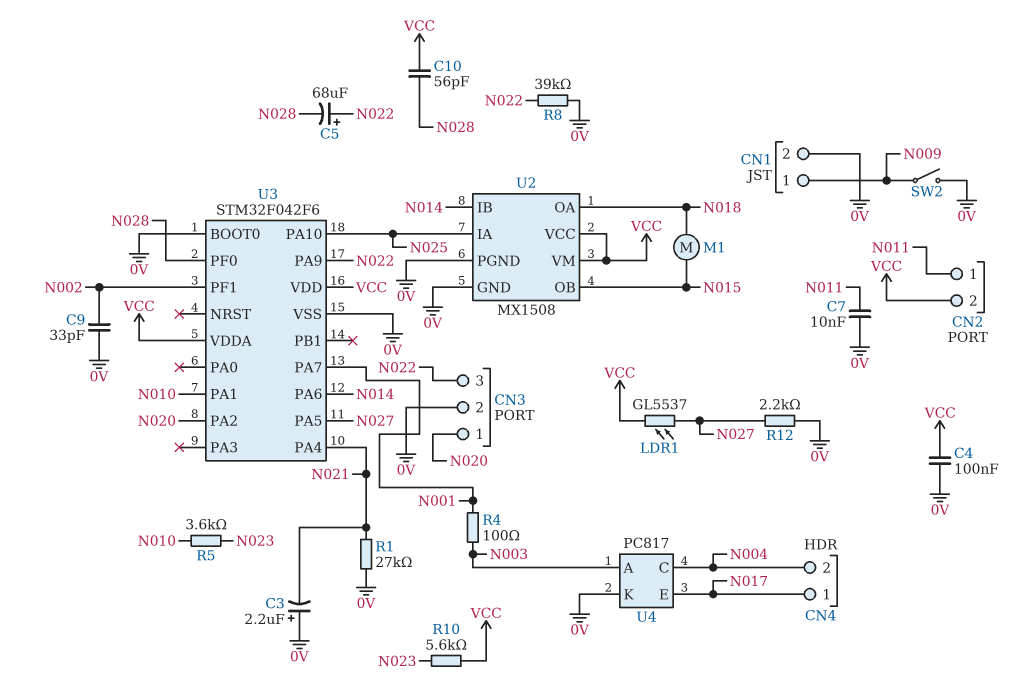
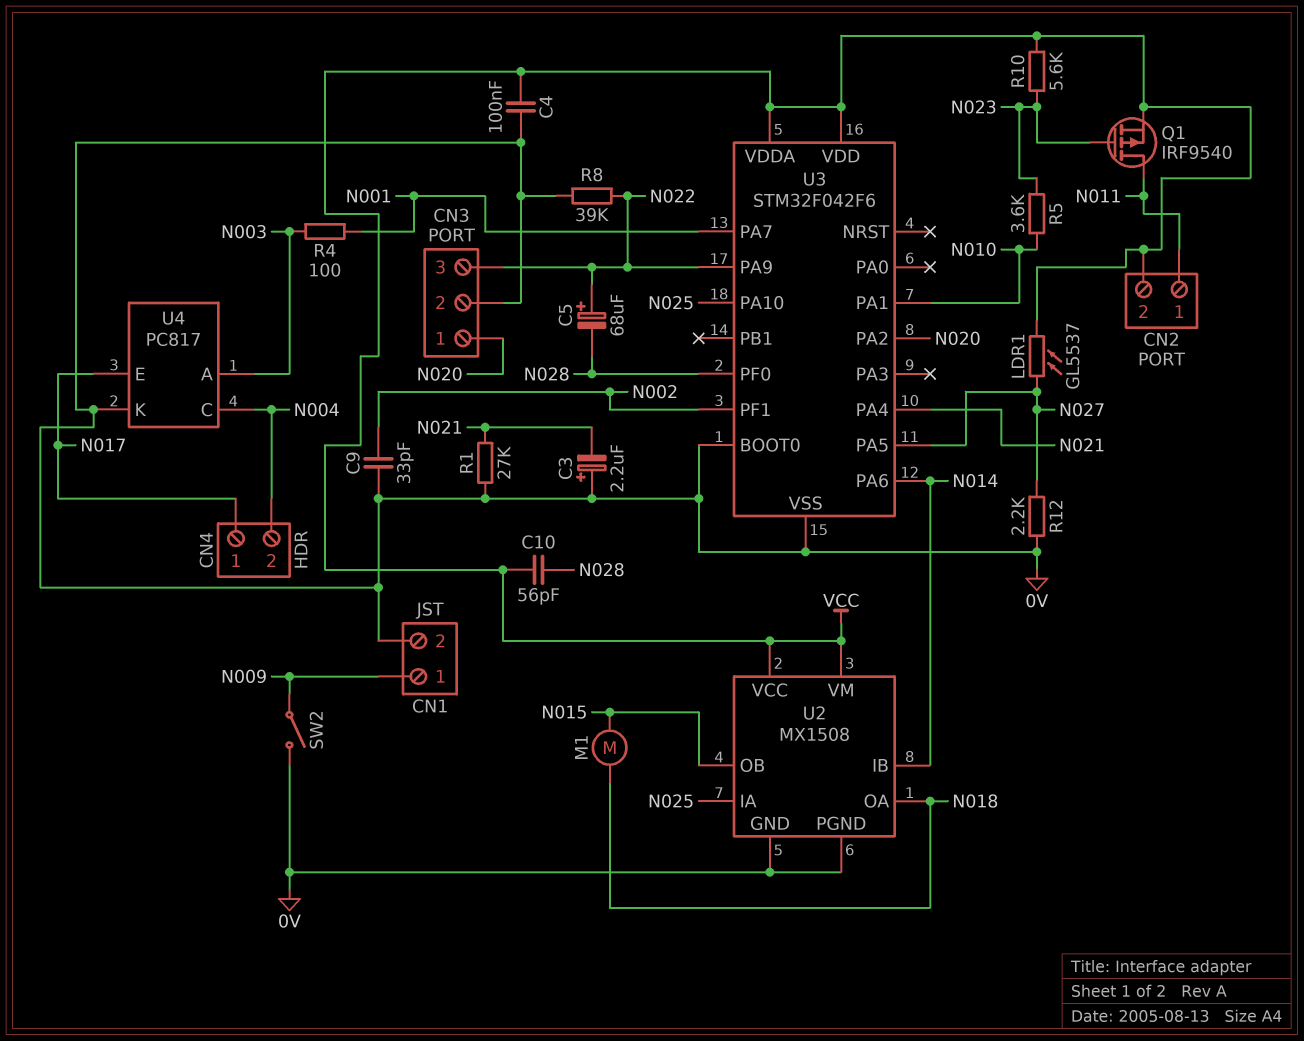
C7: 10nF (0V, N011) -> none
Q1: none -> PMOS IRF9540 (G N023, D N011, S VCC)

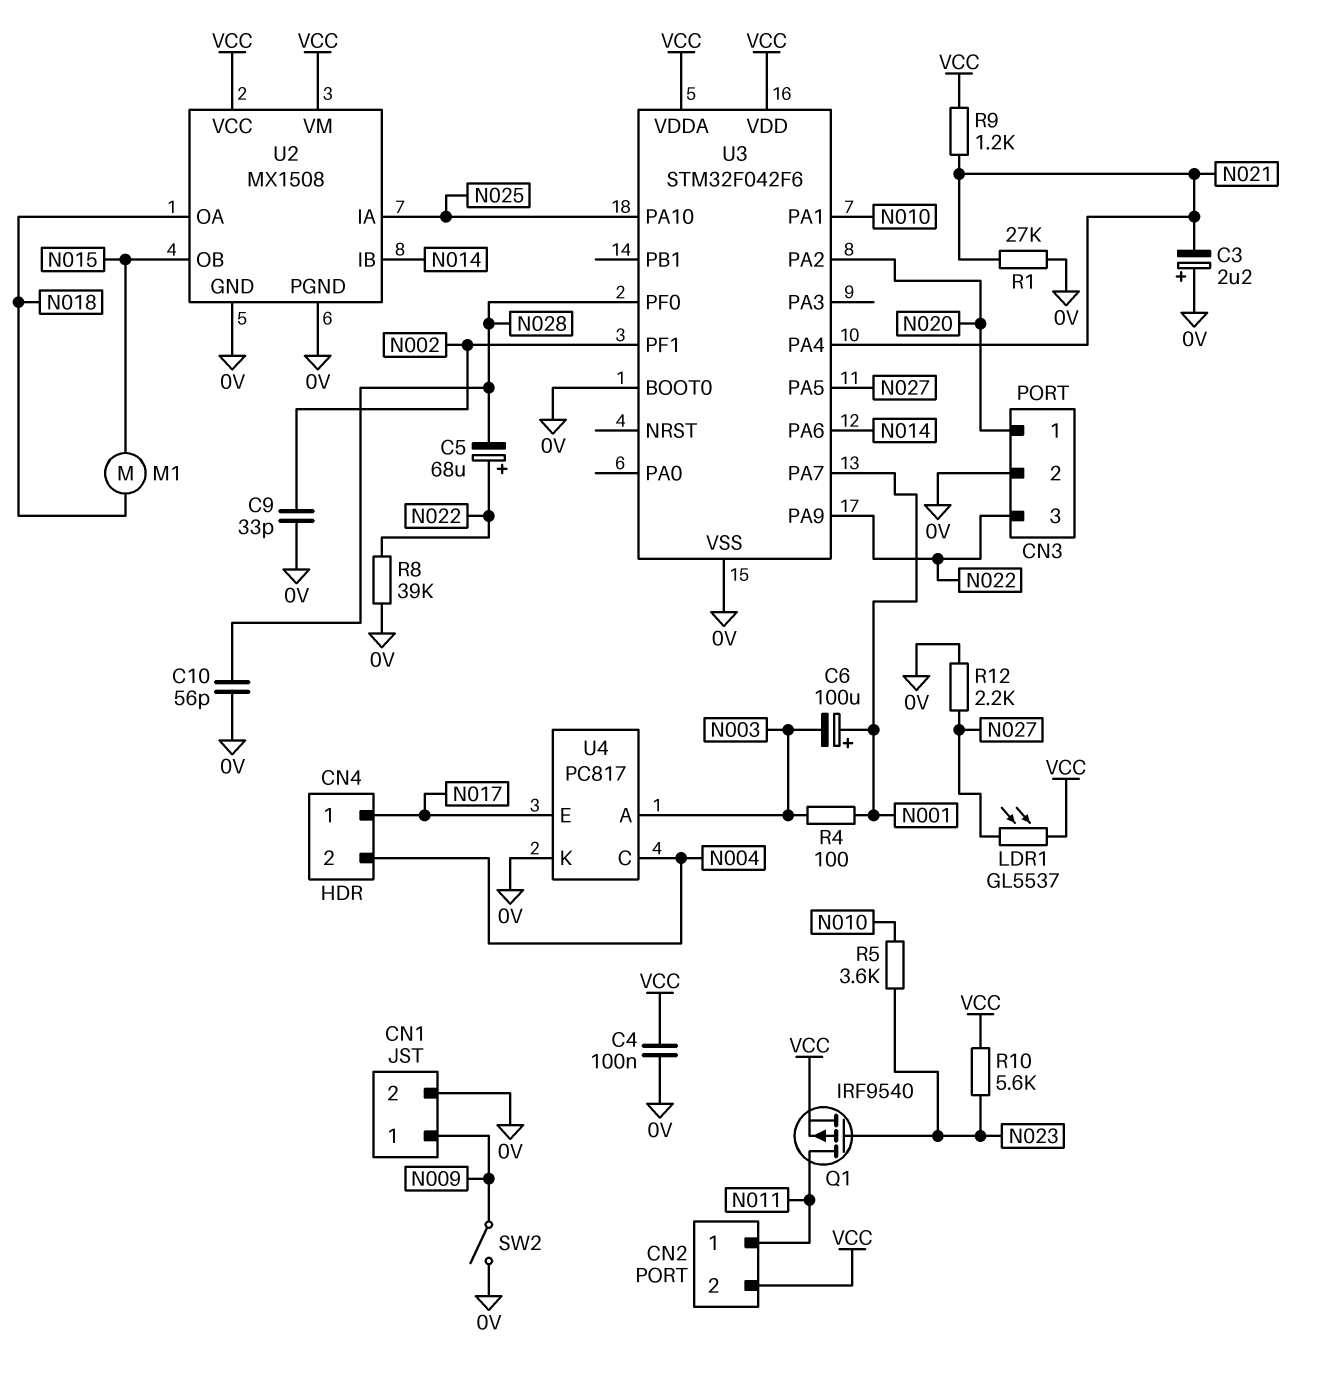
C6: none -> 100uF (plus N001, minus N003)
C10: 56pF (N028, VCC) -> 56pF (0V, N028)
R9: none -> 1.2k (N021, VCC)

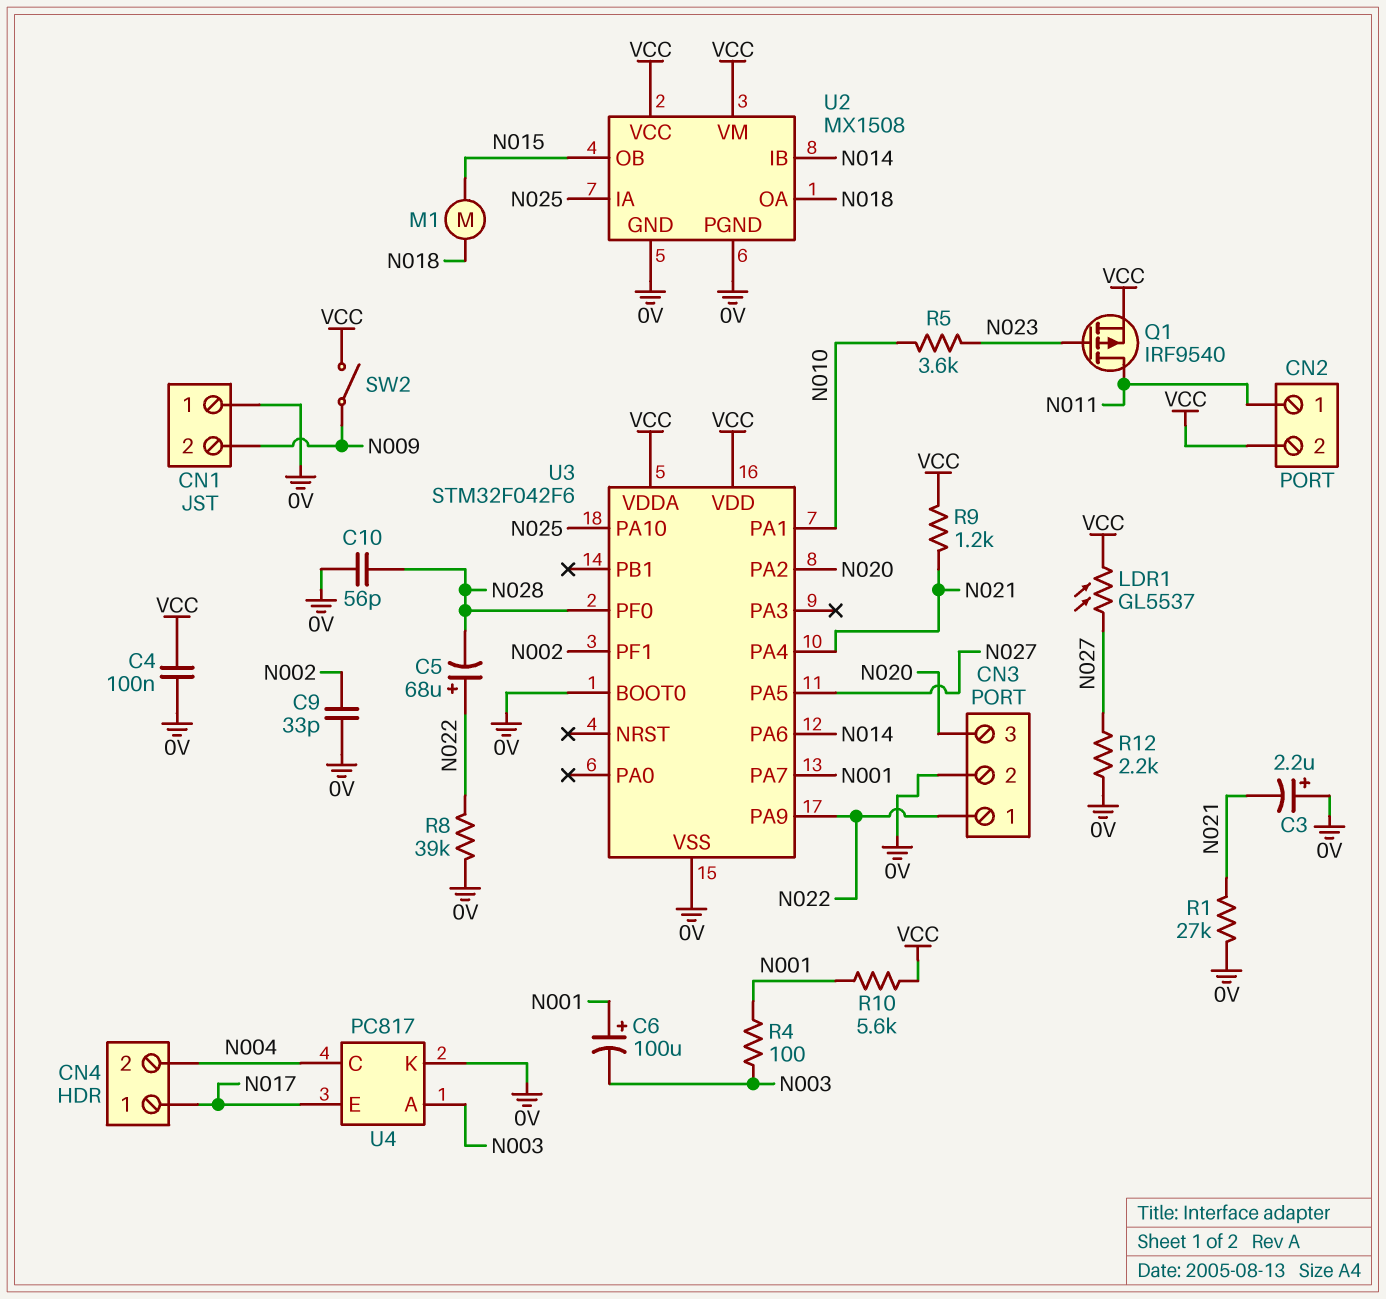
CN1 pin 1: N009 -> 0V
CN1 pin 2: 0V -> N009
CN3 pin 1: N020 -> N022
CN3 pin 3: N022 -> N020
R10: 5.6k (N023, VCC) -> 5.6k (N001, VCC)
SW2: switch (0V, N009) -> switch (N009, VCC)

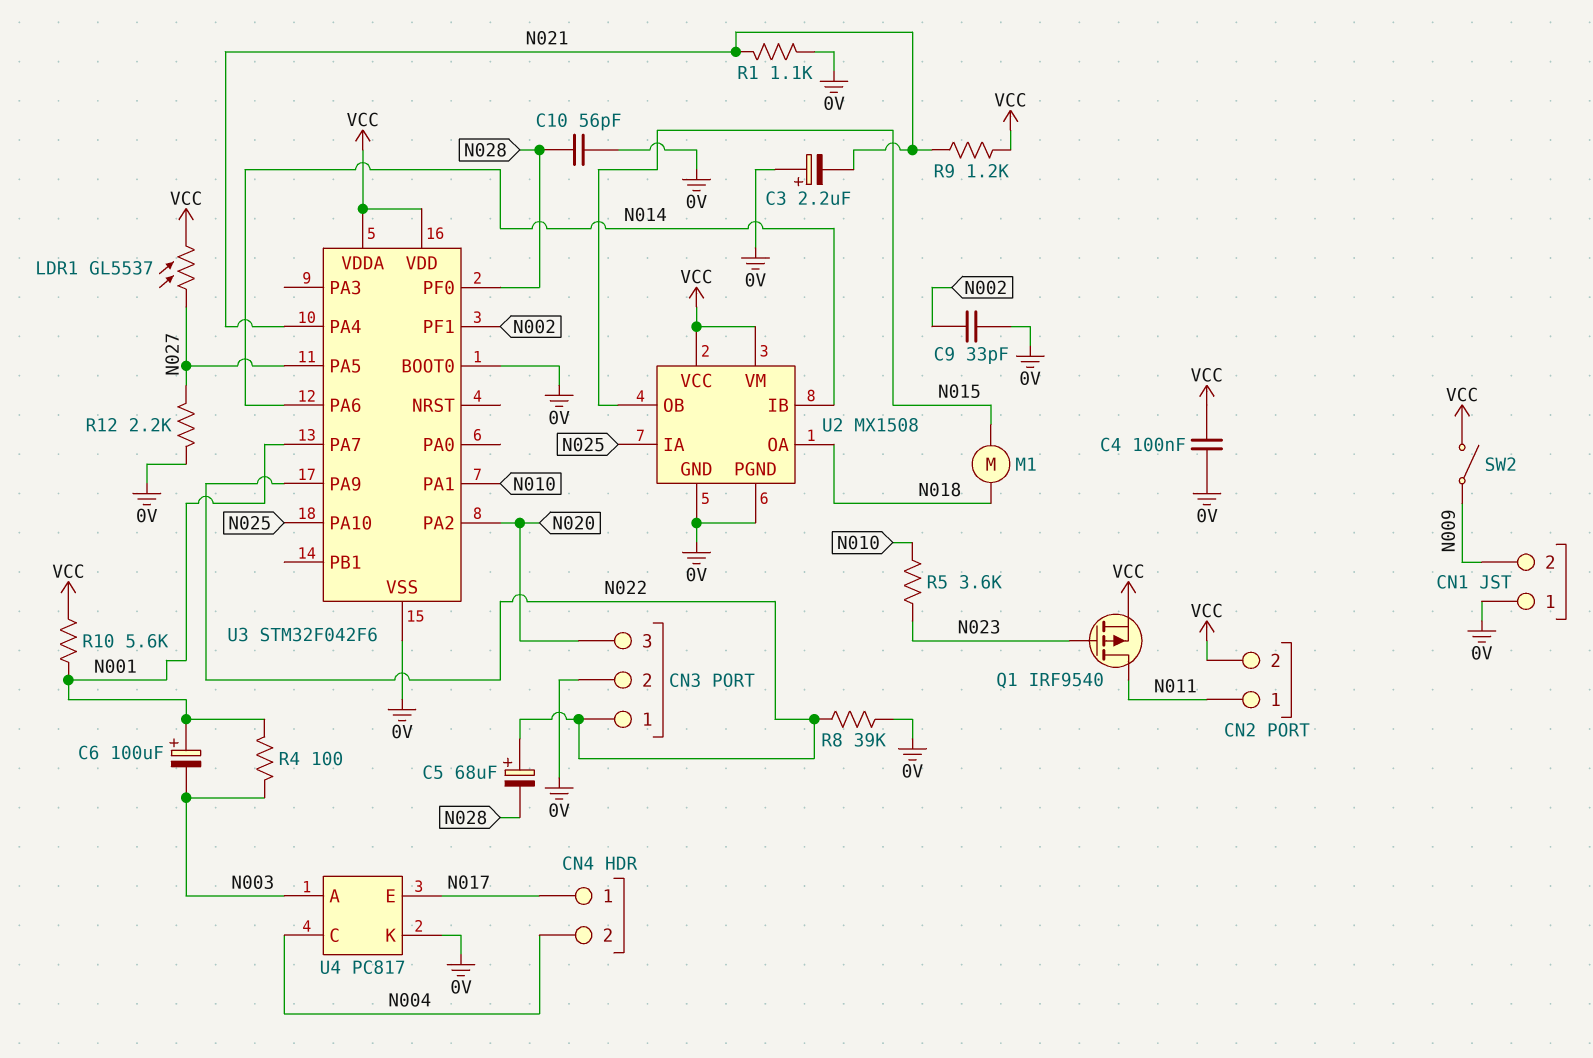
R1: 27k (0V, N021) -> 1.1k (0V, N021)

